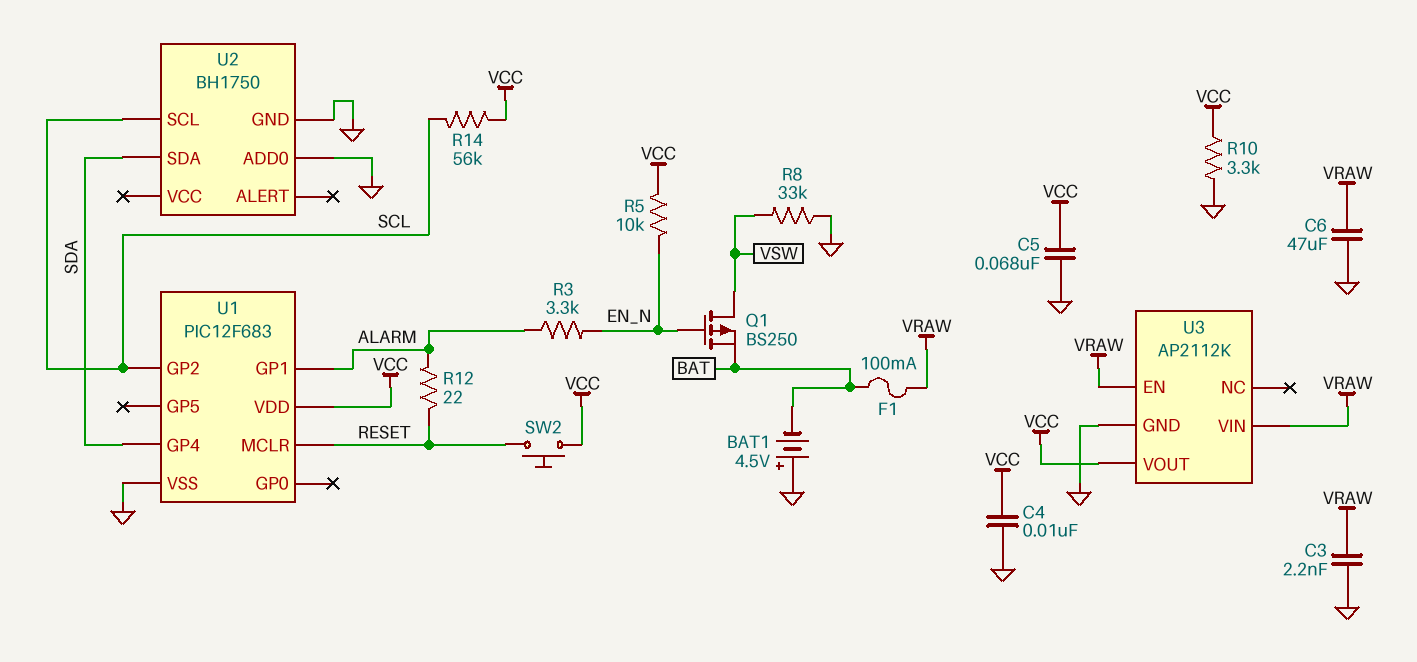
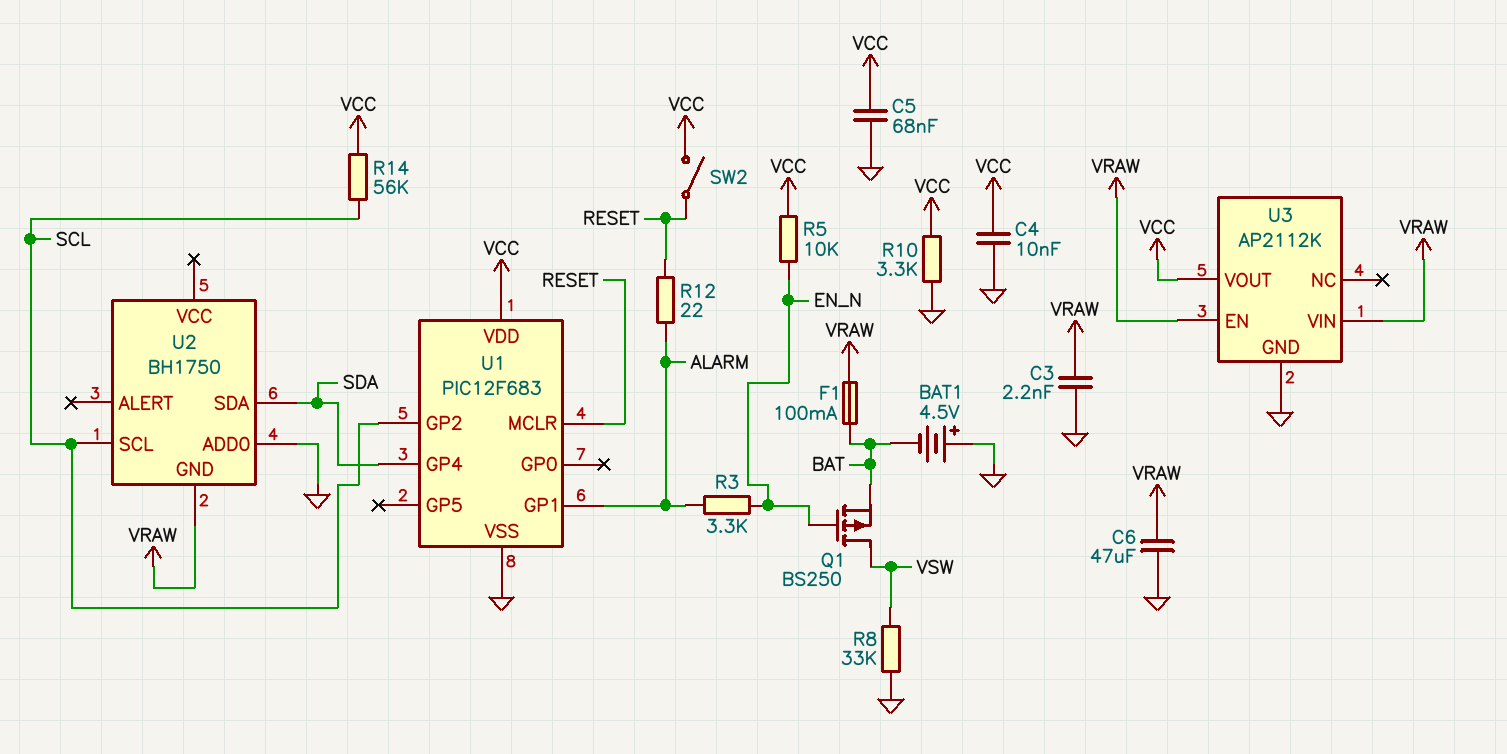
SW2: button (RESET, VCC) -> switch (RESET, VCC)
U2 pin GND: GND -> VRAW

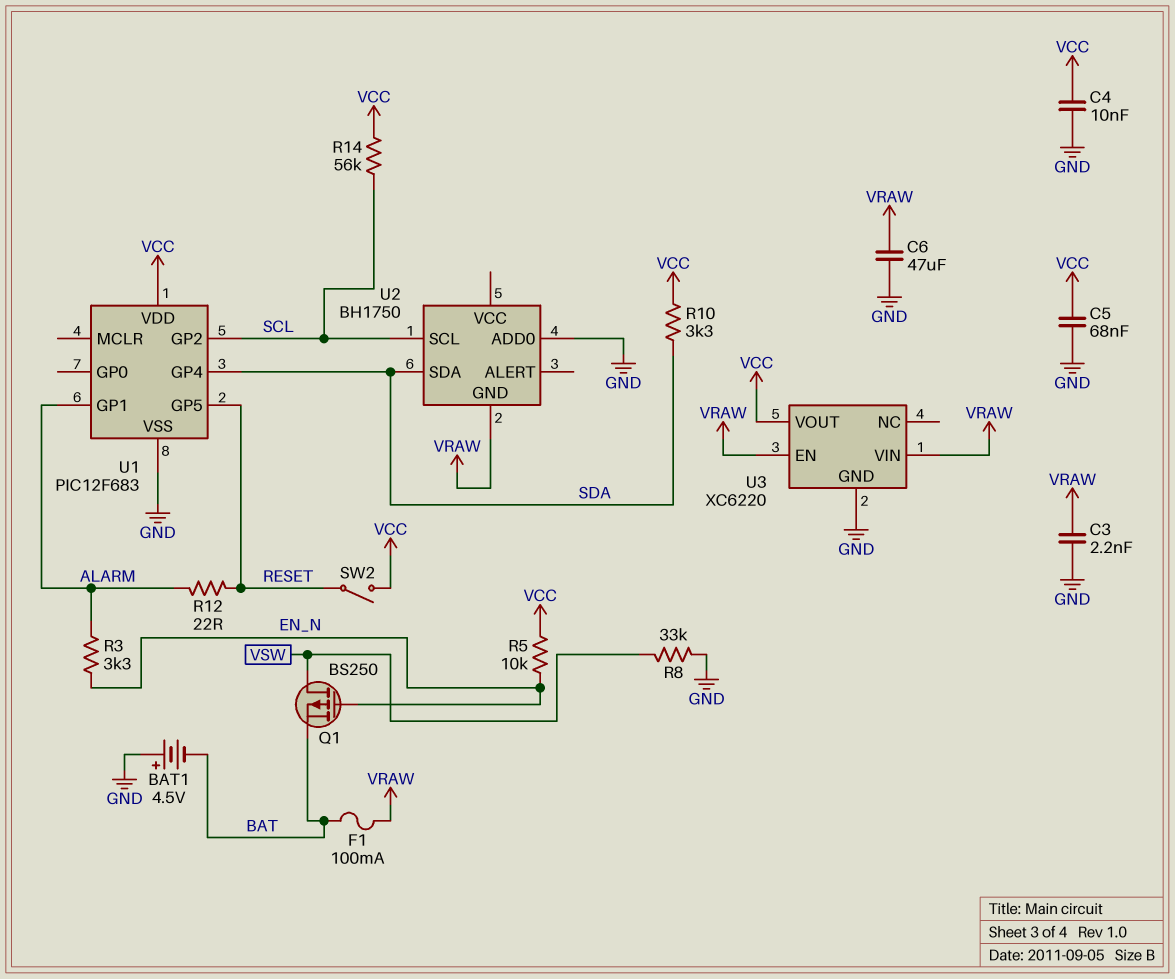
R10: 3.3k (GND, VCC) -> 3.3k (SDA, VCC)
U1 pin GP5: none -> RESET
U1 pin MCLR: RESET -> none
U3: AP2112K -> XC6220

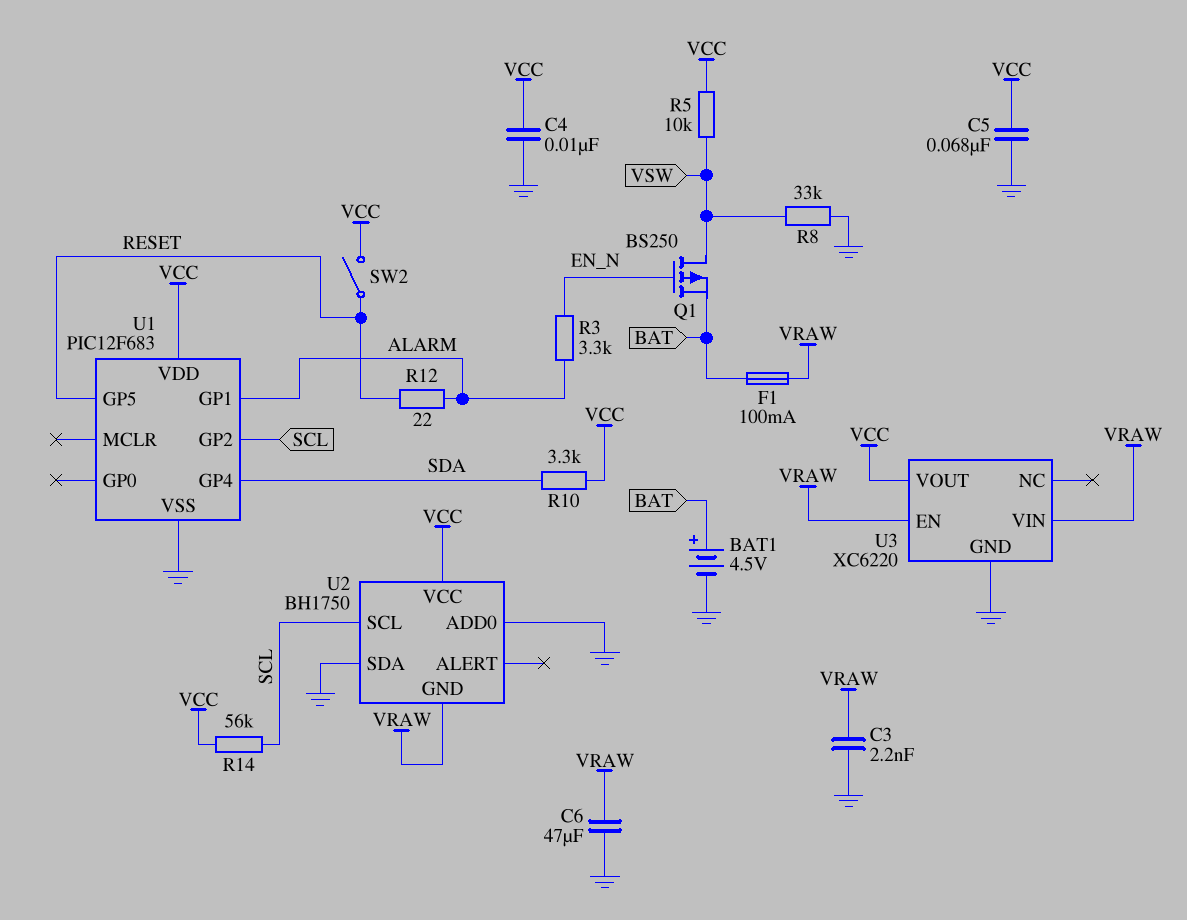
BAT1: 4.5V (plus GND, minus BAT) -> 4.5V (plus BAT, minus GND)
R5: 10k (EN_N, VCC) -> 10k (VCC, VSW)
U2 pin SDA: SDA -> GND
U2 pin VCC: none -> VCC

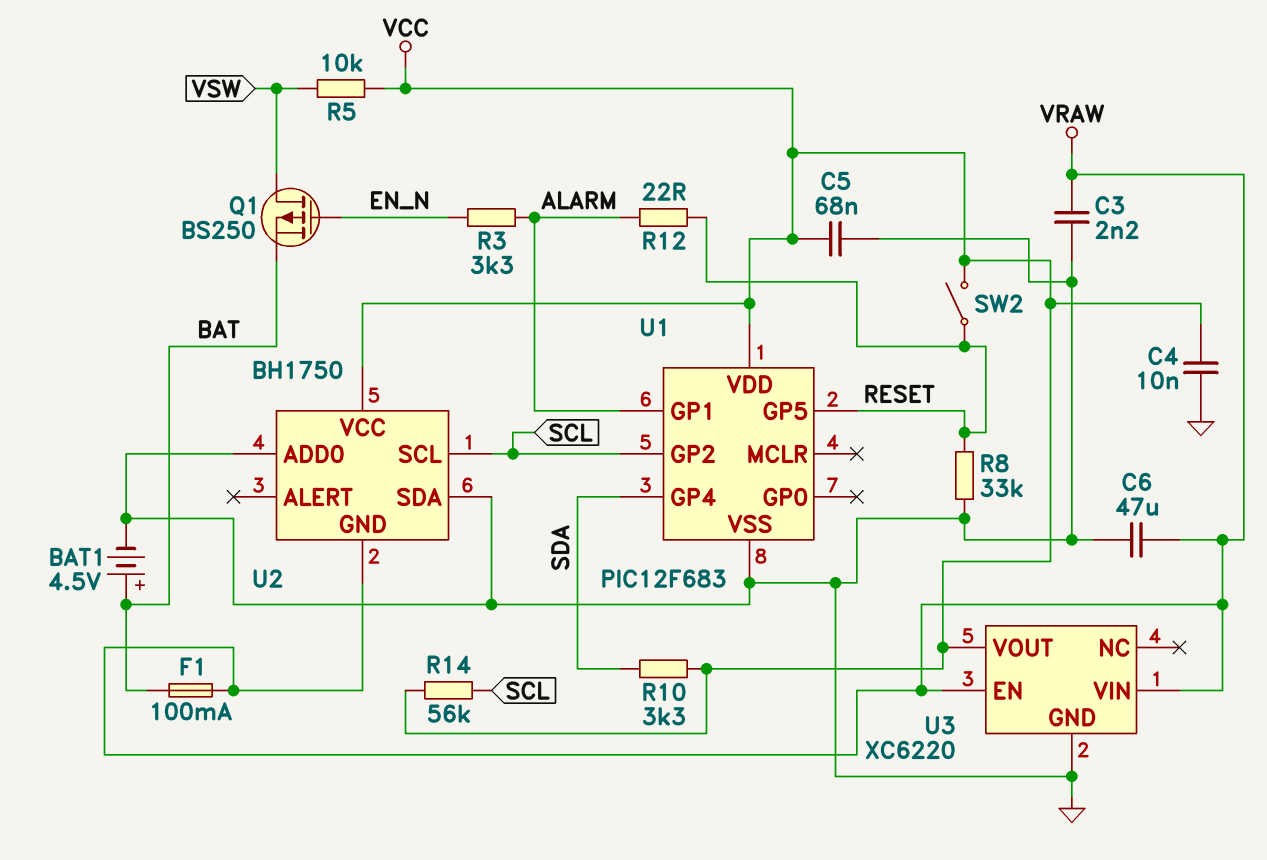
R8: 33k (GND, VSW) -> 33k (GND, RESET)

